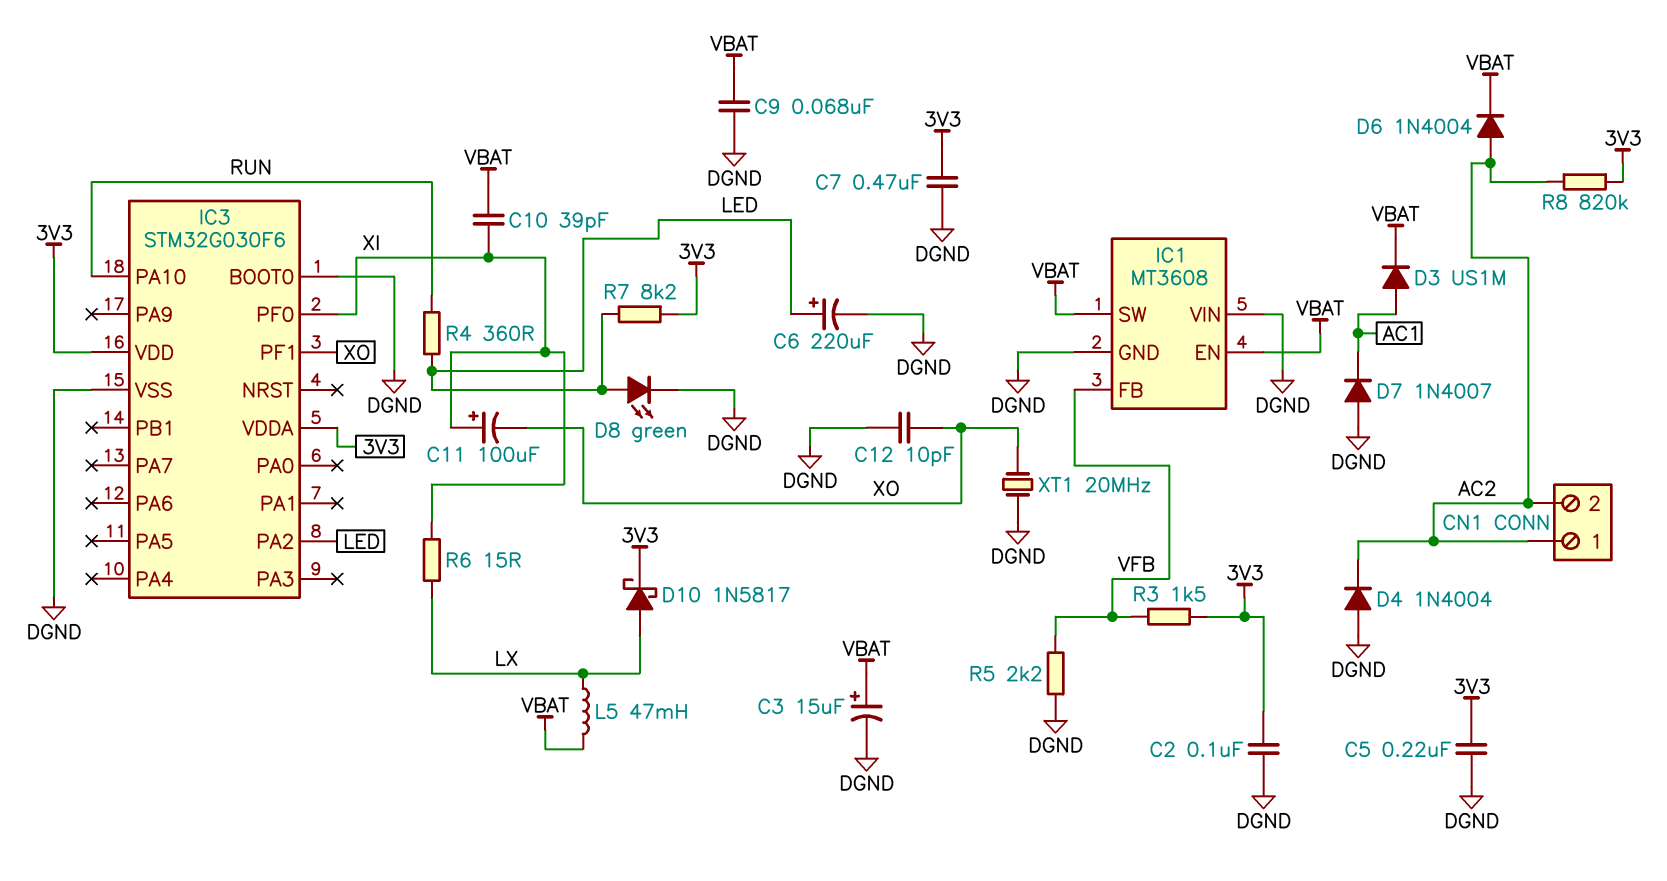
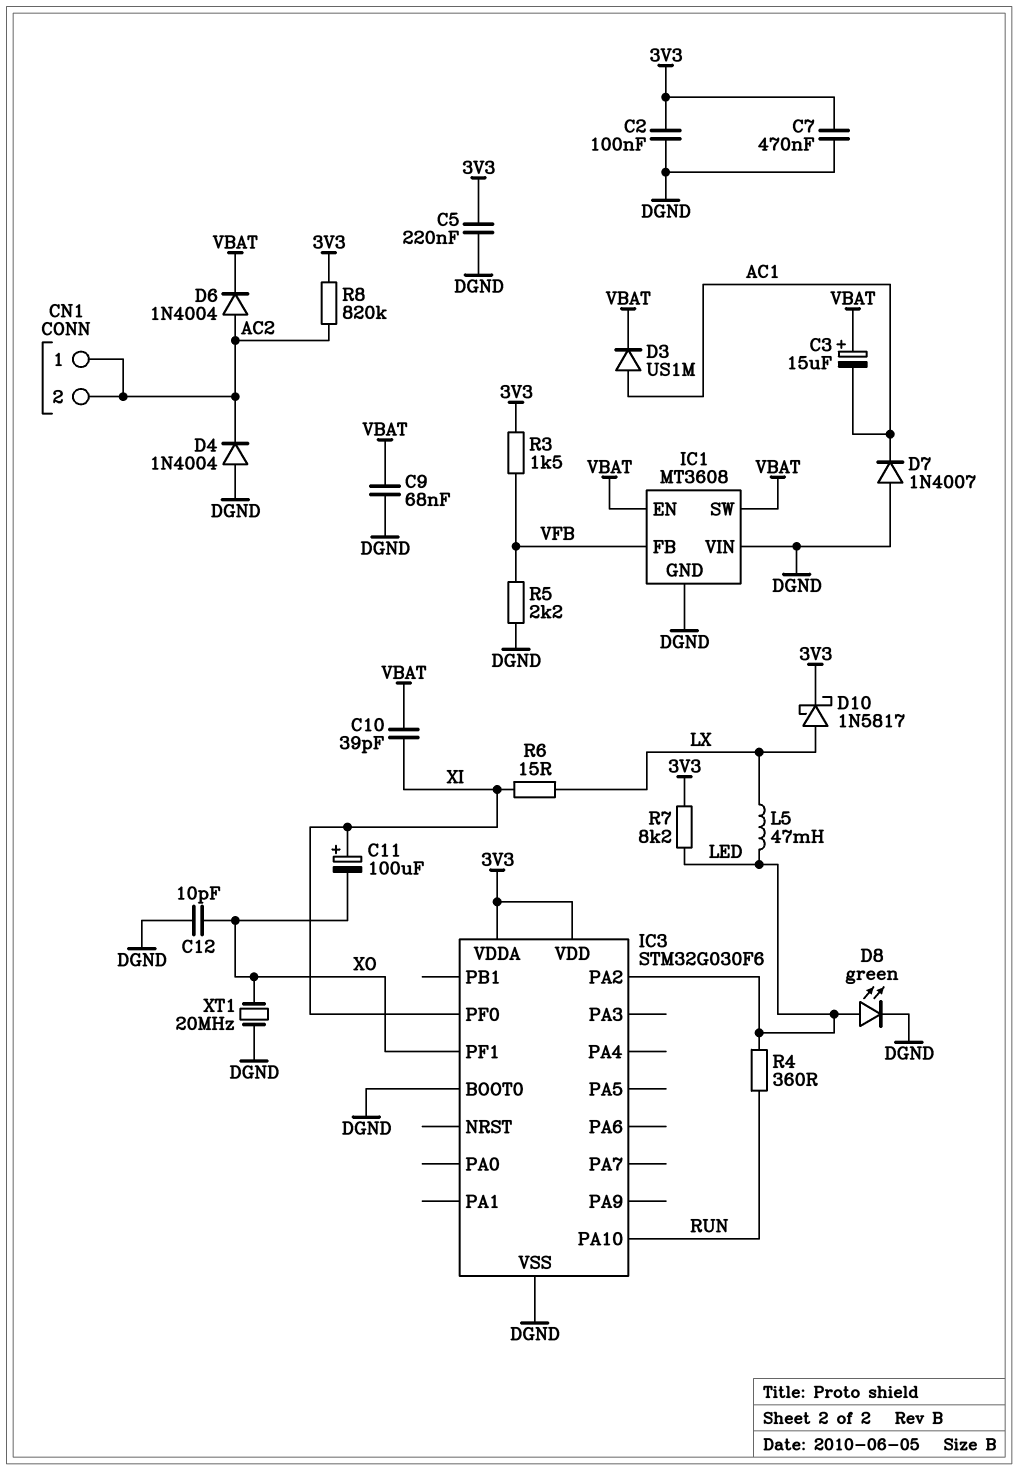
C3: 15uF (plus VBAT, minus DGND) -> 15uF (plus VBAT, minus AC1)
C6: 220uF (plus LED, minus DGND) -> none
L5: 47mH (LX, VBAT) -> 47mH (LED, LX)

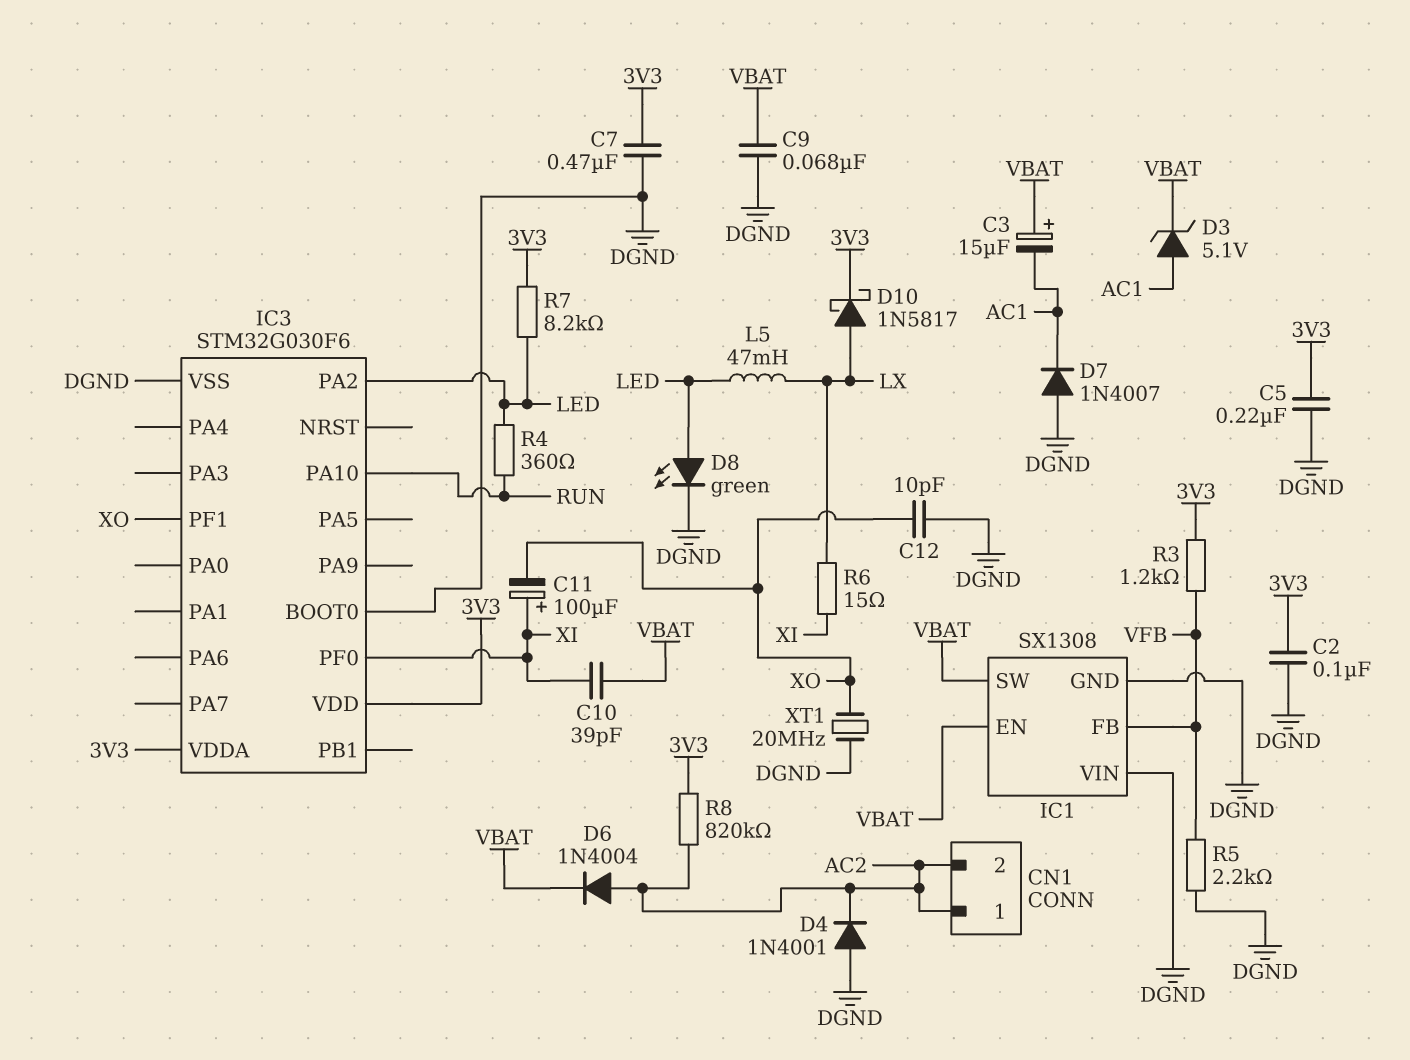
D3: diode US1M (A AC1, K VBAT) -> zener 5.1V (A AC1, K VBAT)
D4: diode 1N4004 (A DGND, K AC2) -> diode 1N4001 (A DGND, K AC2)
IC1: MT3608 -> SX1308
R3: 1.5k (3V3, VFB) -> 1.2k (3V3, VFB)

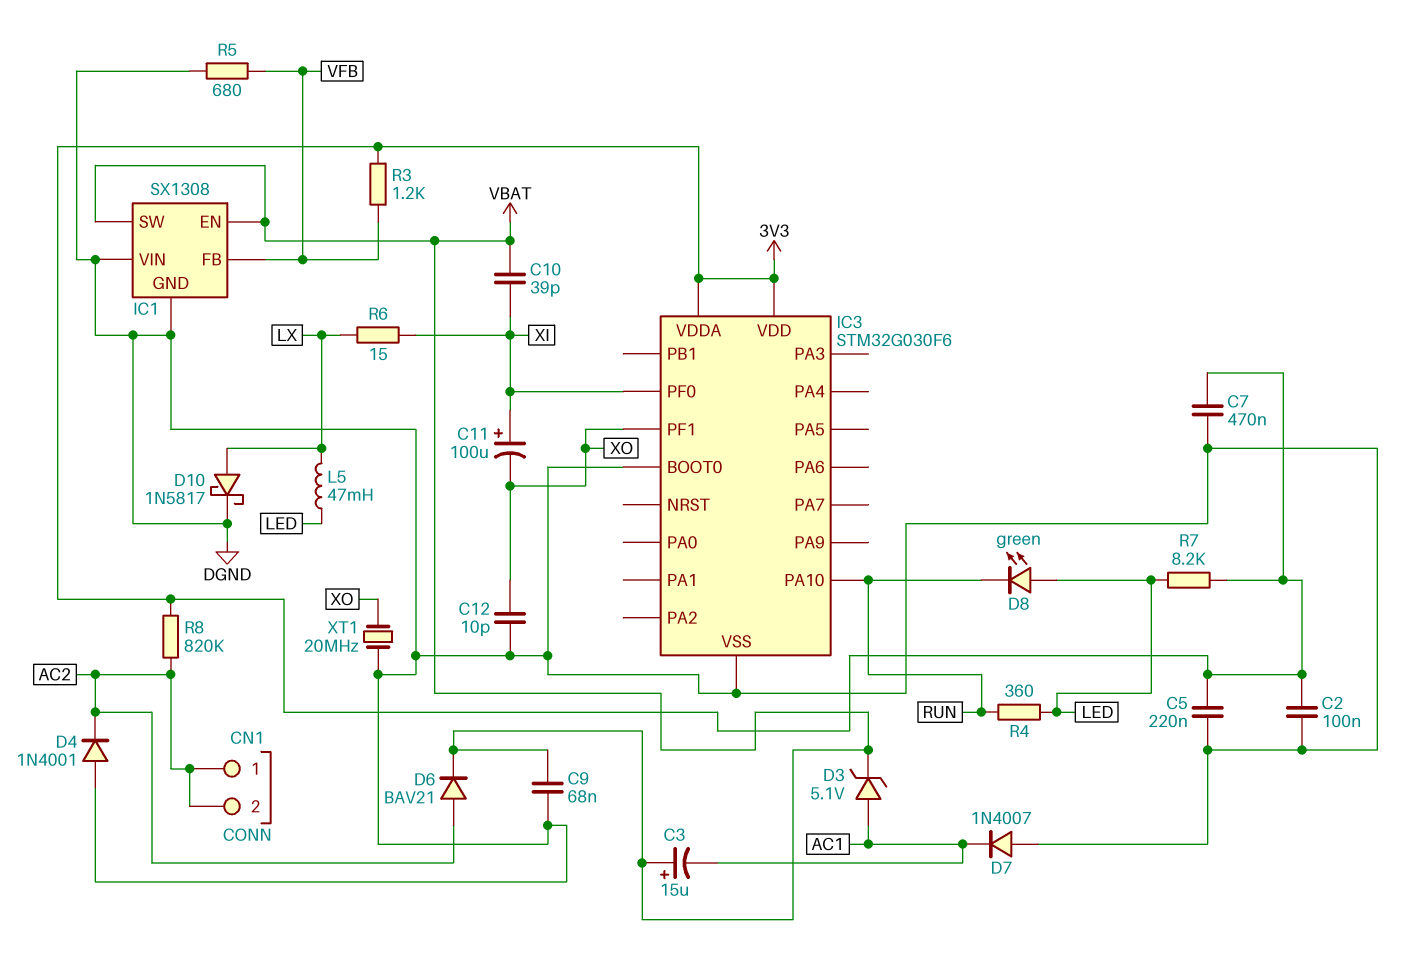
D6: diode 1N4004 (A AC2, K VBAT) -> diode BAV21 (A AC2, K VBAT)
D8: LED green (A LED, K DGND) -> LED green (A LED, K RUN)
D10: schottky 1N5817 (A LX, K 3V3) -> schottky 1N5817 (A LX, K DGND)
IC3 pin PA2: LED -> none
R5: 2.2k (DGND, VFB) -> 680 (DGND, VFB)

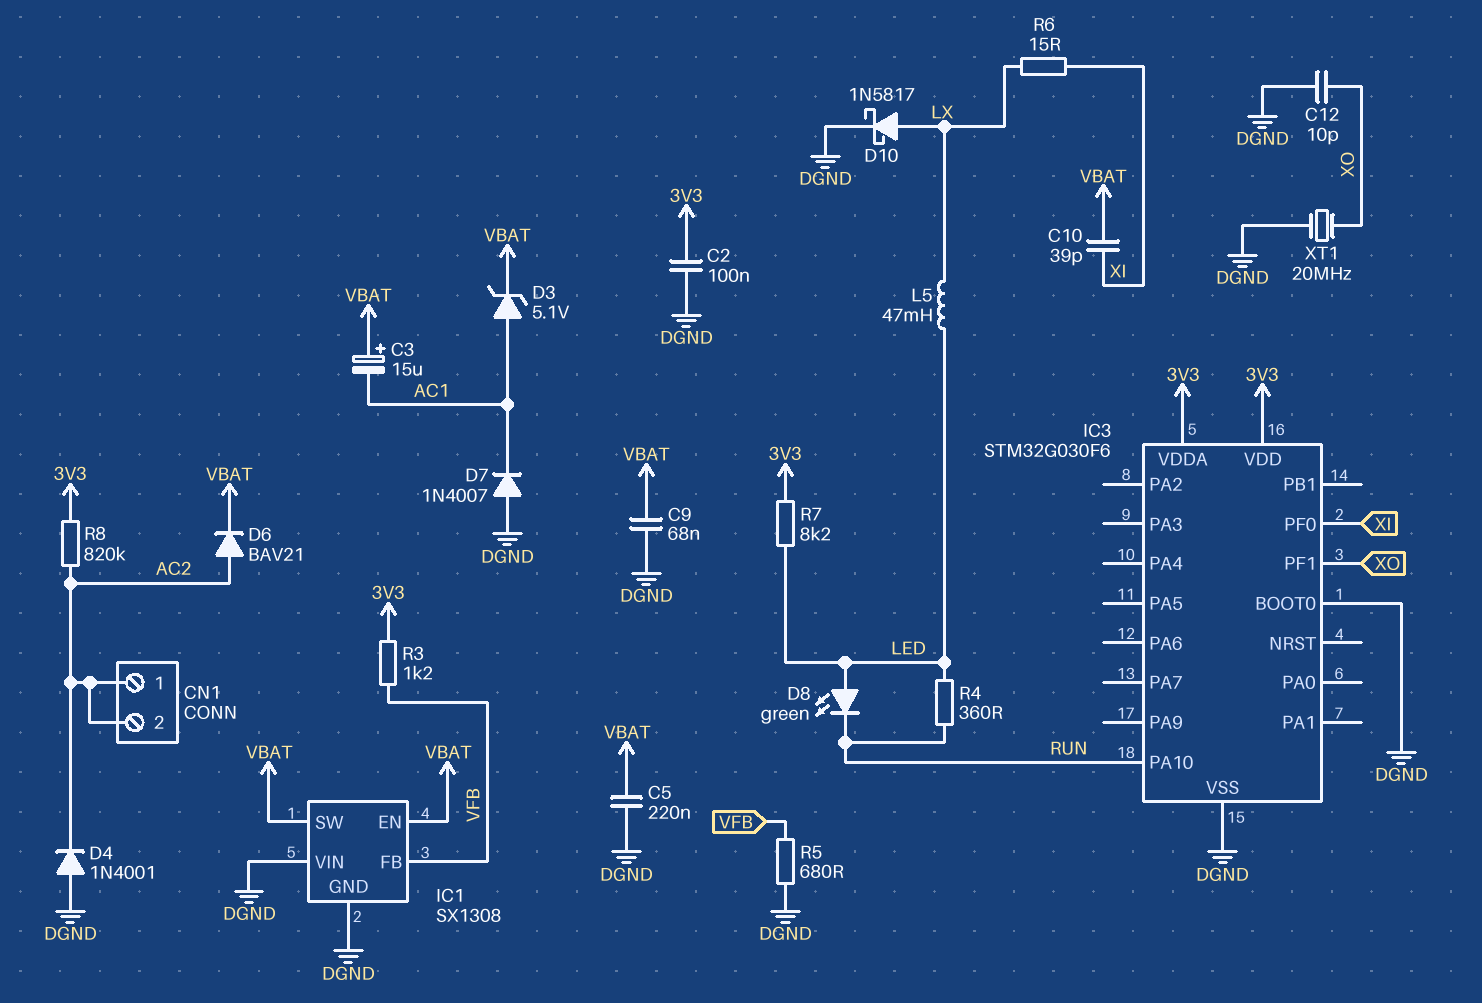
C5: 220nF (3V3, DGND) -> 220nF (DGND, VBAT)
C7: 470nF (3V3, DGND) -> none
C11: 100uF (plus XI, minus XO) -> none

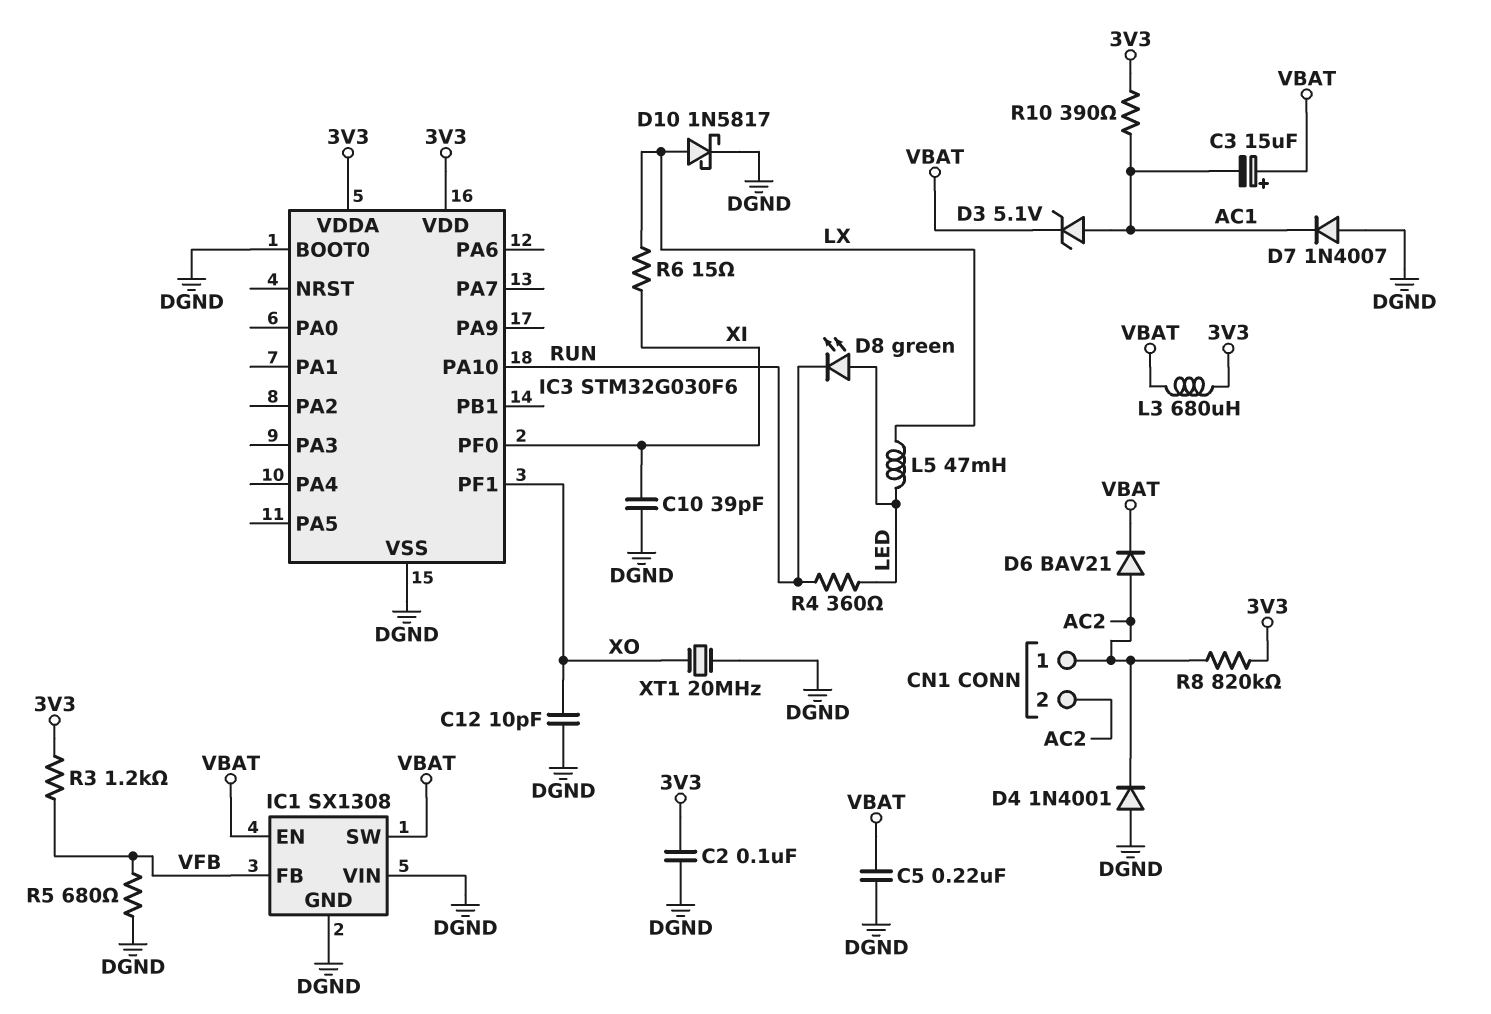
C9: 68nF (DGND, VBAT) -> none
C10: 39pF (VBAT, XI) -> 39pF (DGND, XI)
L3: none -> 680uH (3V3, VBAT)
R7: 8.2k (3V3, LED) -> none
R10: none -> 390 (3V3, AC1)

